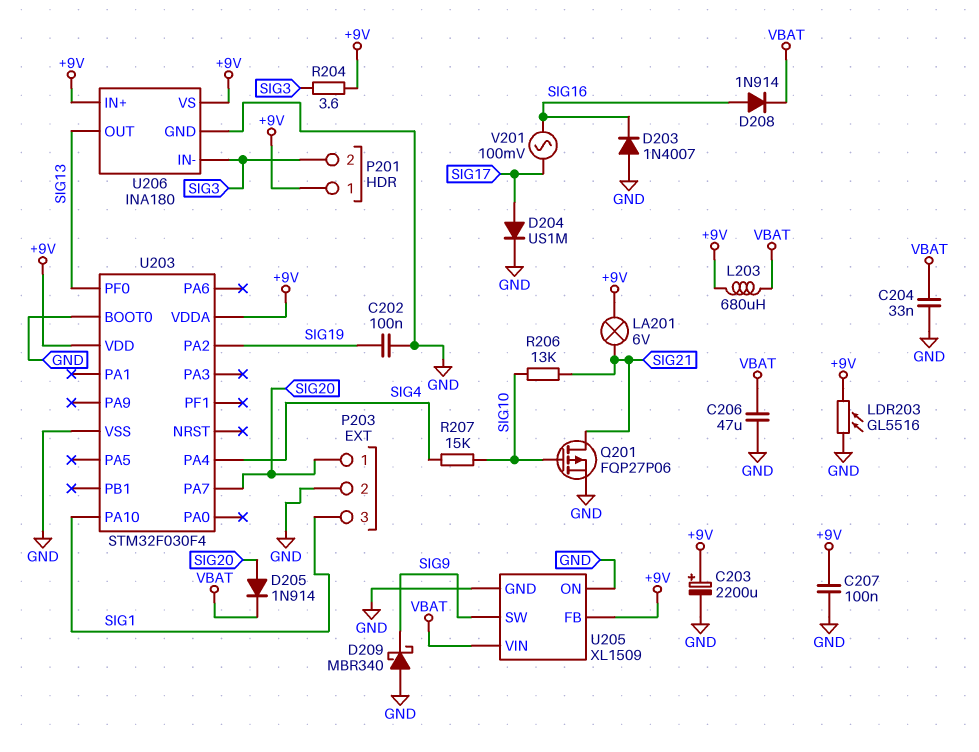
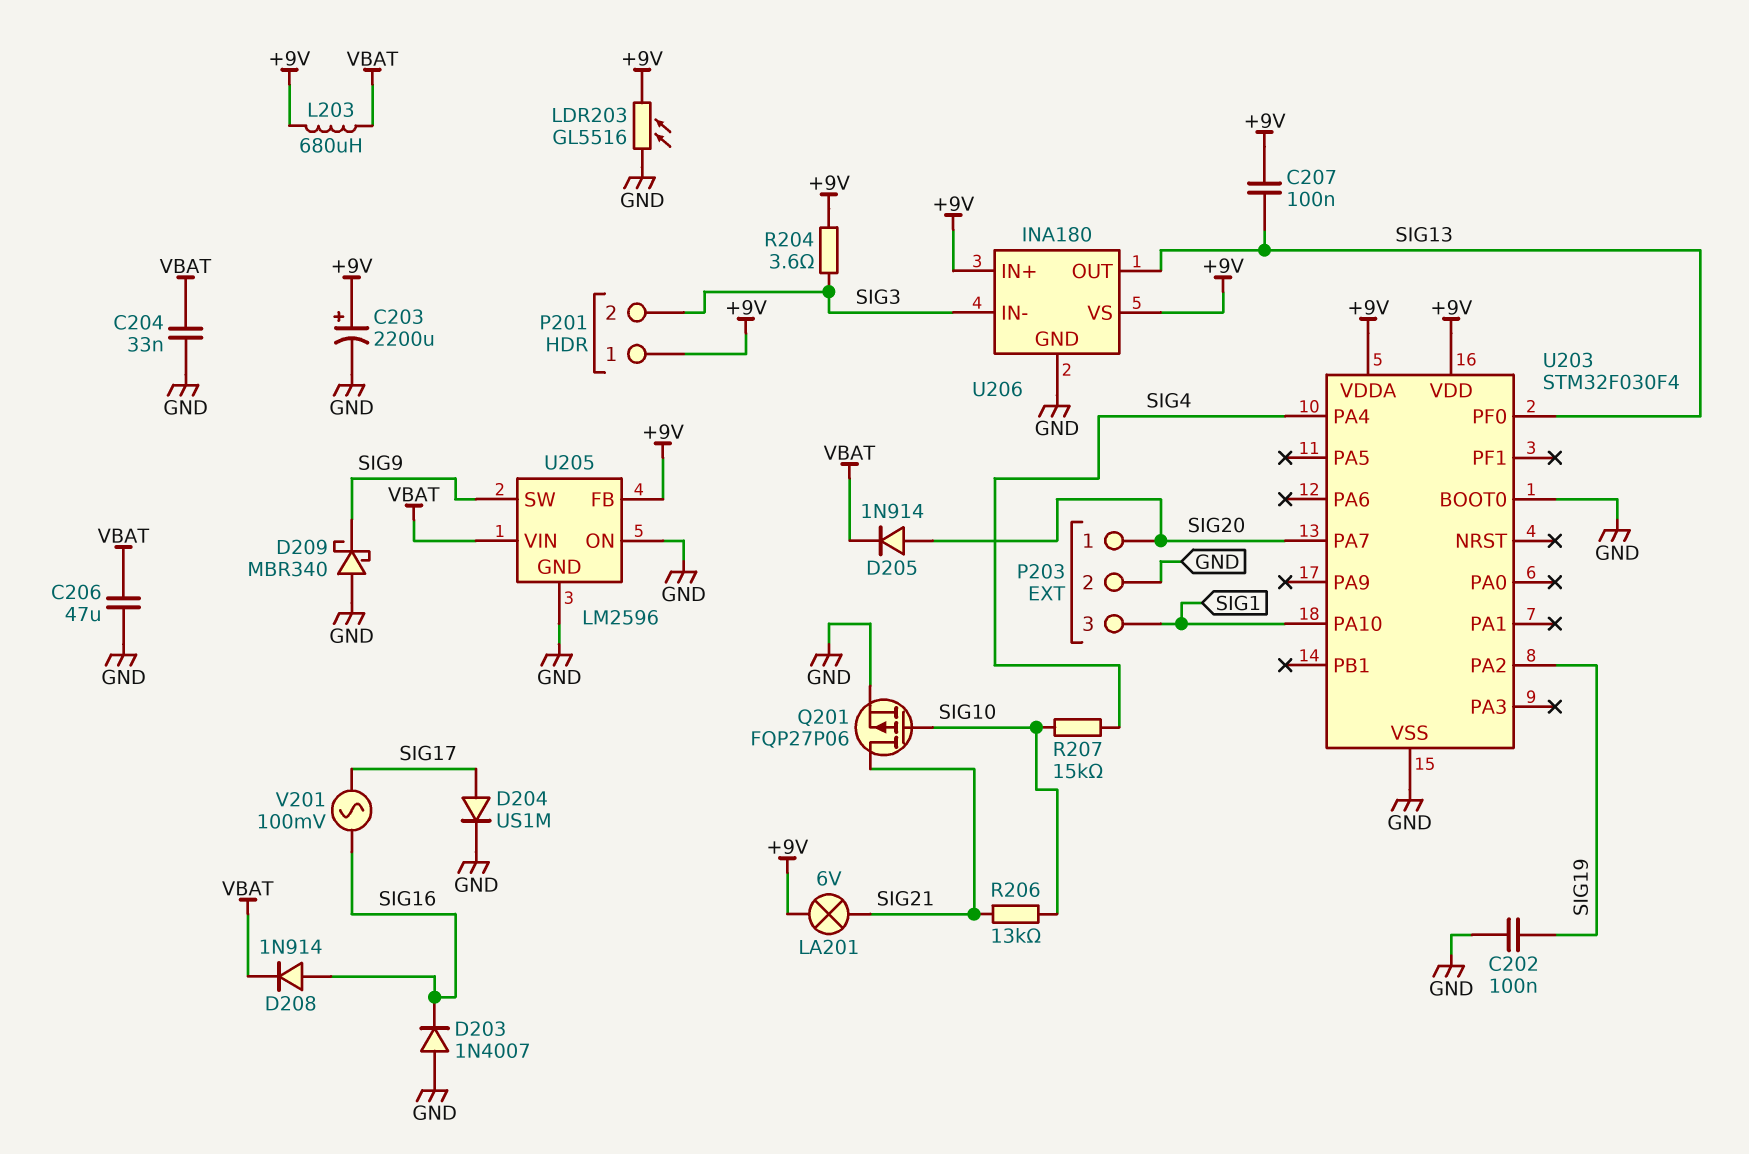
C207: 100nF (+9V, GND) -> 100nF (+9V, SIG13)
U205: XL1509 -> LM2596

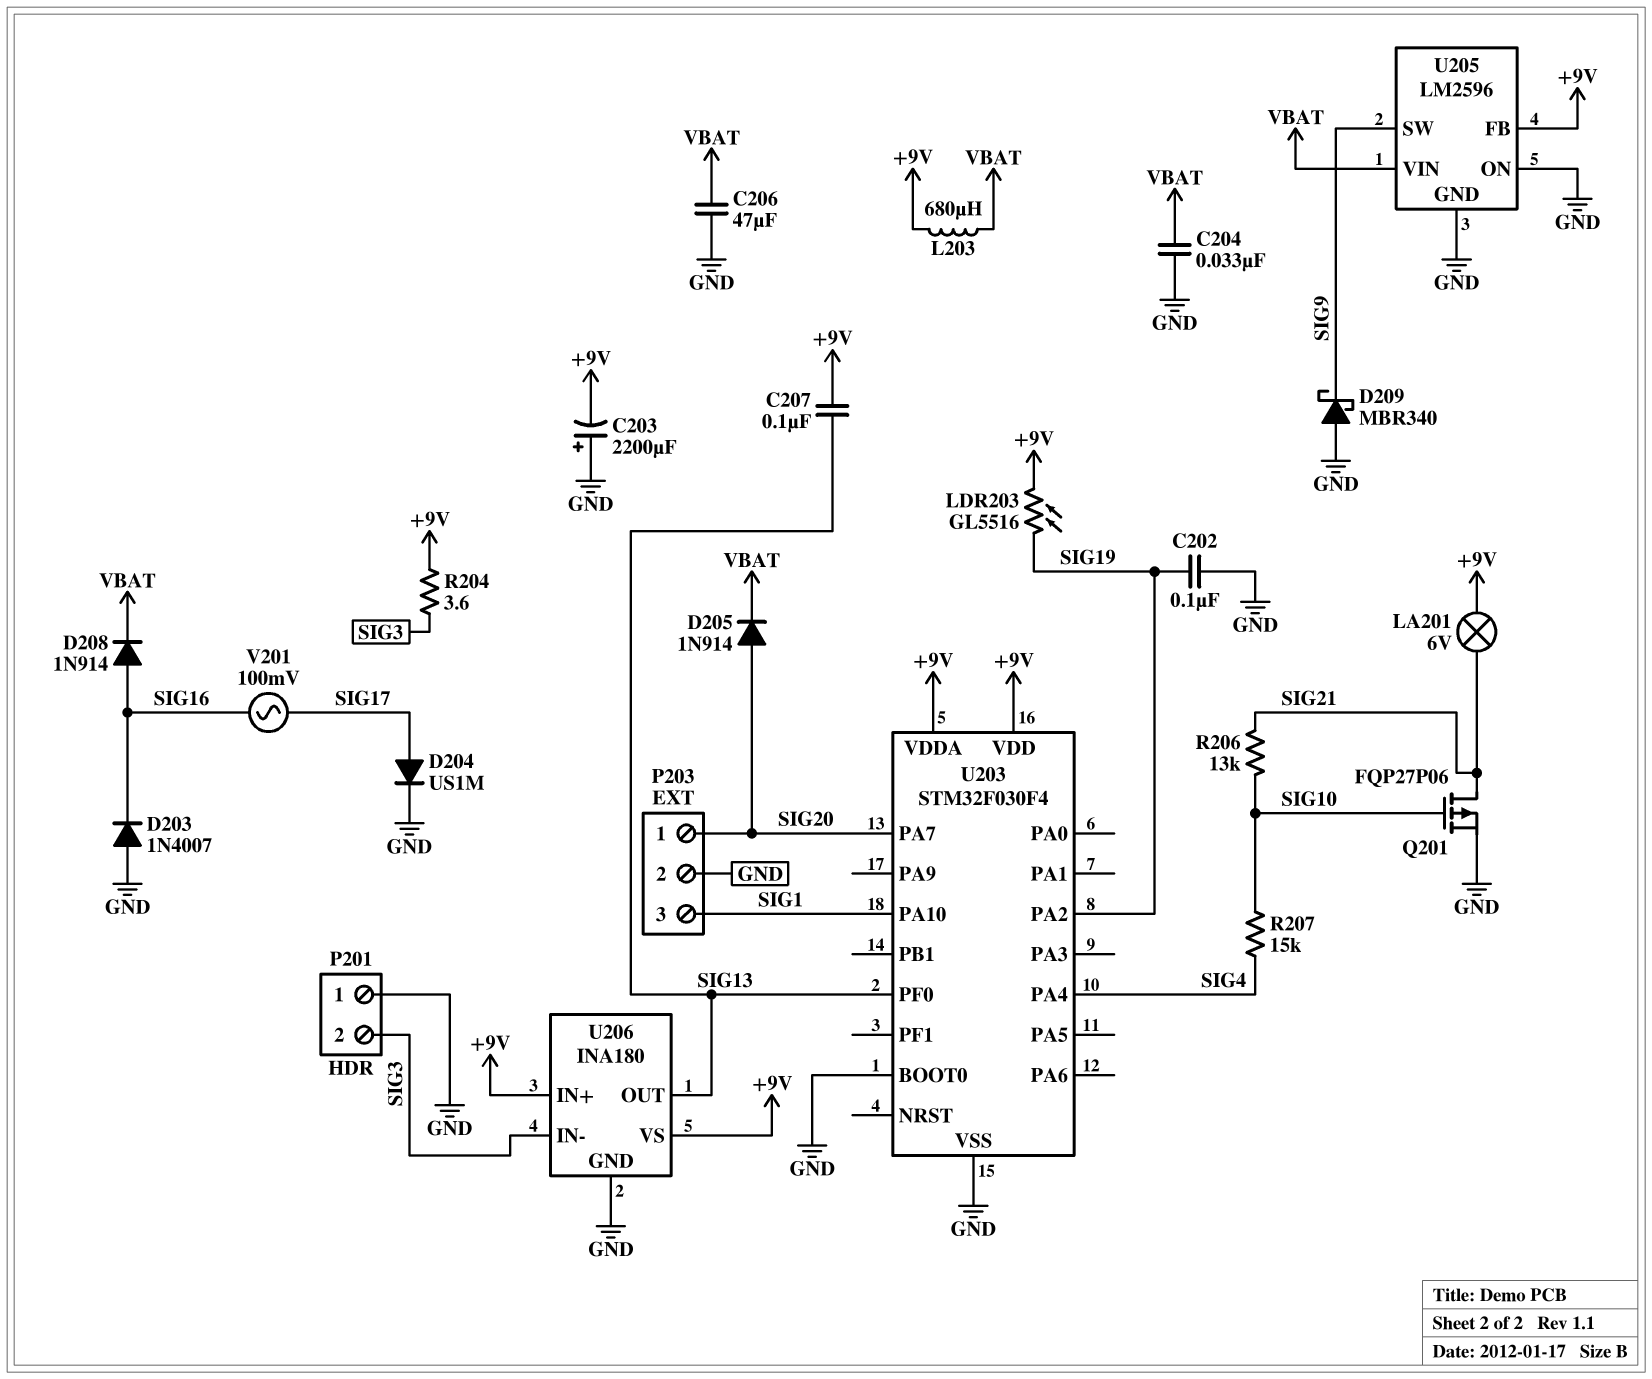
C203: 2200uF (plus +9V, minus GND) -> 2200uF (plus GND, minus +9V)
LDR203: GL5516 (+9V, GND) -> GL5516 (+9V, SIG19)
P201 pin 1: +9V -> GND

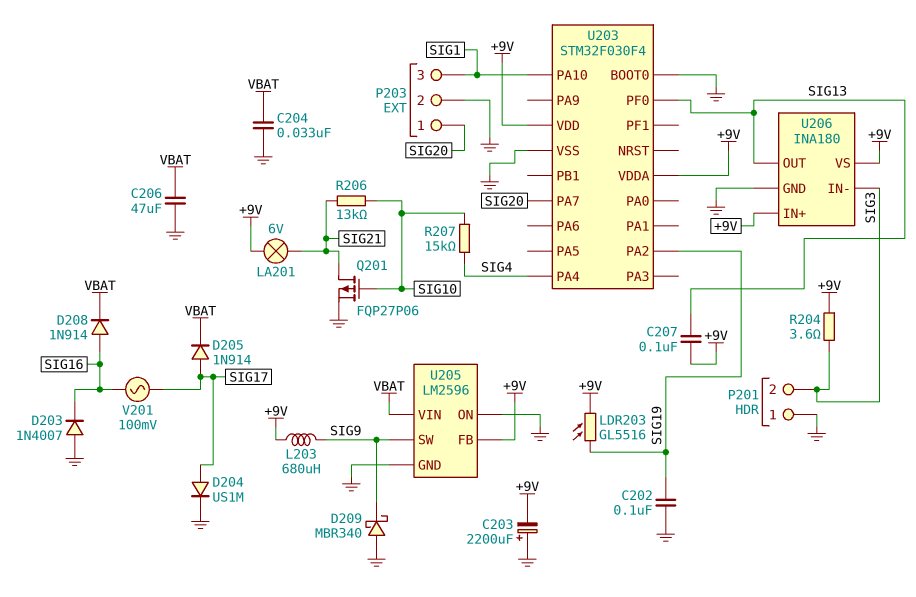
D205: diode 1N914 (A SIG20, K VBAT) -> diode 1N914 (A SIG17, K VBAT)
L203: 680uH (+9V, VBAT) -> 680uH (+9V, SIG9)

